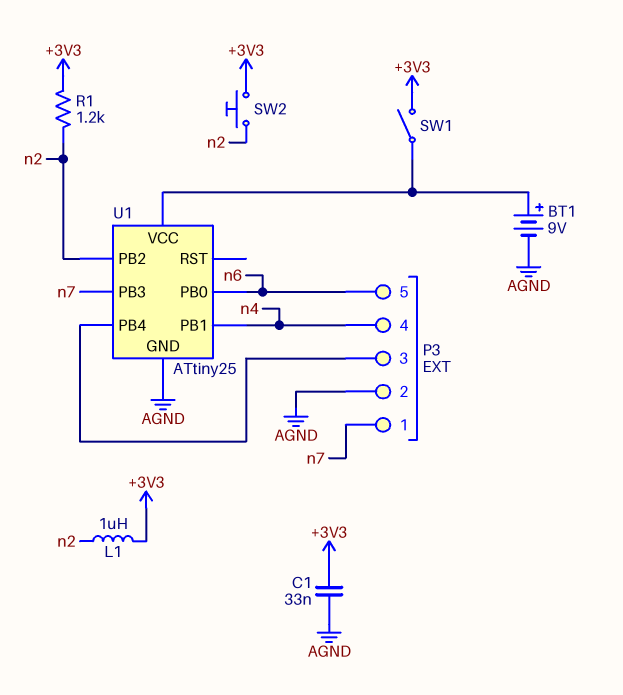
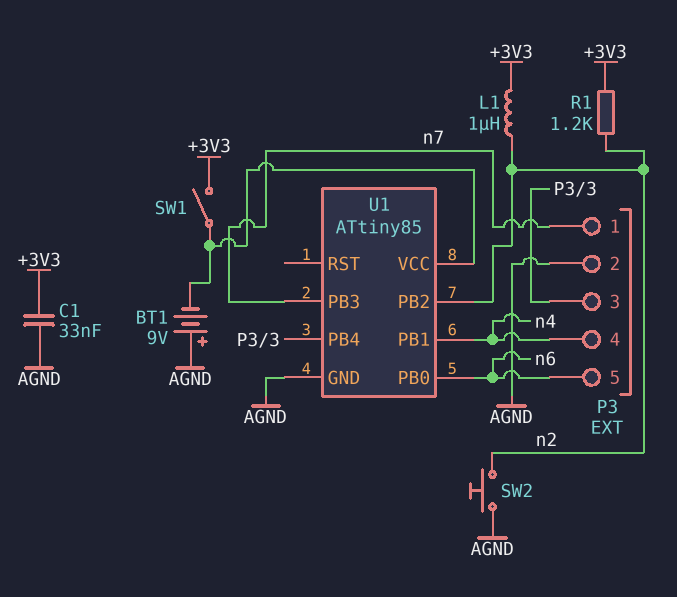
BT1: 9V (plus U1/VCC, minus AGND) -> 9V (plus AGND, minus U1/VCC)
SW2: button (+3V3, n2) -> button (AGND, n2)
U1: ATtiny25 -> ATtiny85

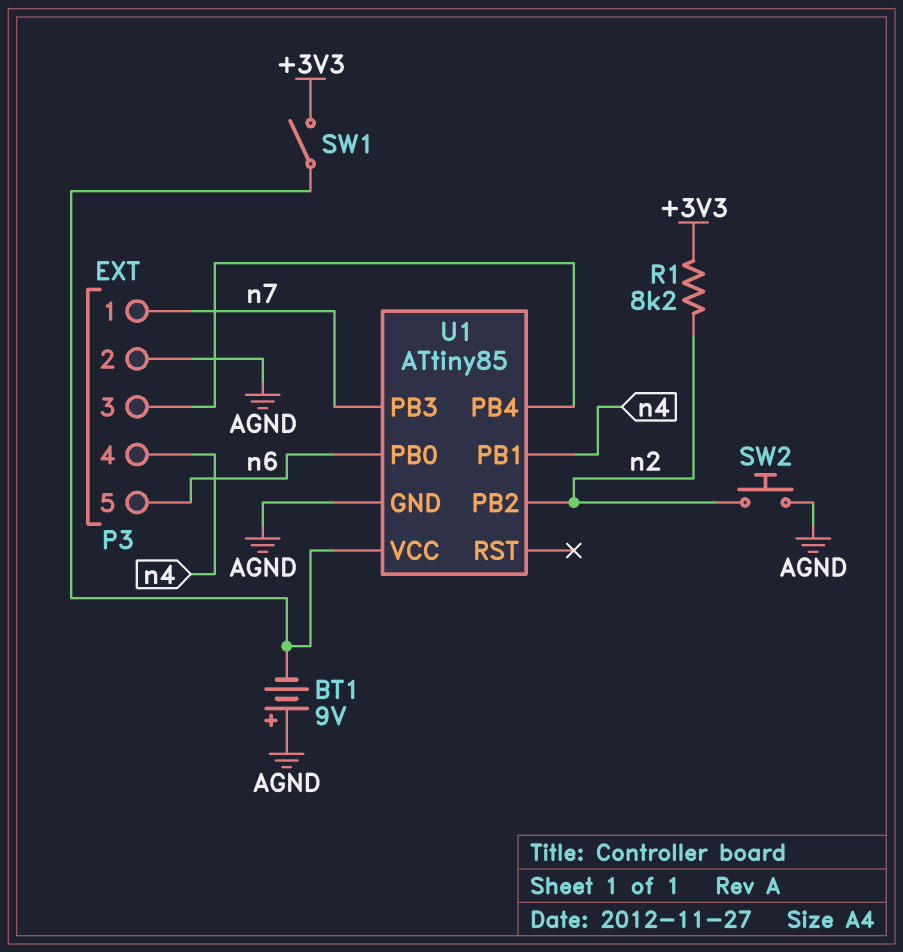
C1: 33nF (+3V3, AGND) -> none
L1: 1uH (+3V3, n2) -> none
R1: 1.2k (+3V3, n2) -> 8.2k (+3V3, n2)

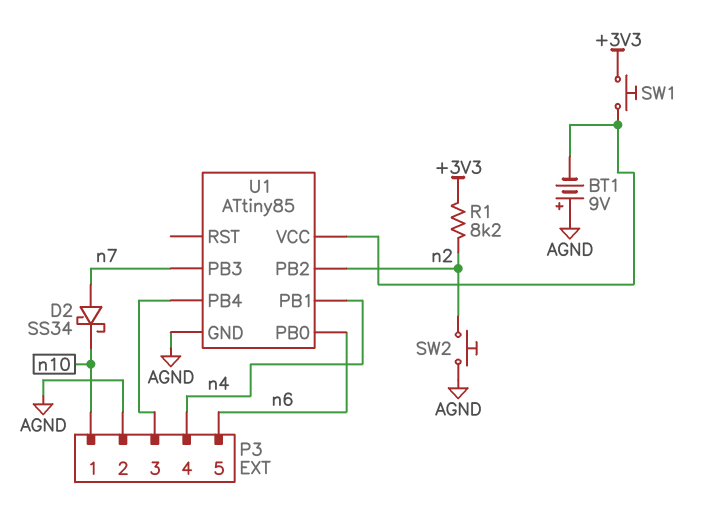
D2: none -> schottky SS34 (A n7, K n10)
P3 pin 1: n7 -> n10
SW1: switch (+3V3, U1/VCC) -> button (+3V3, U1/VCC)

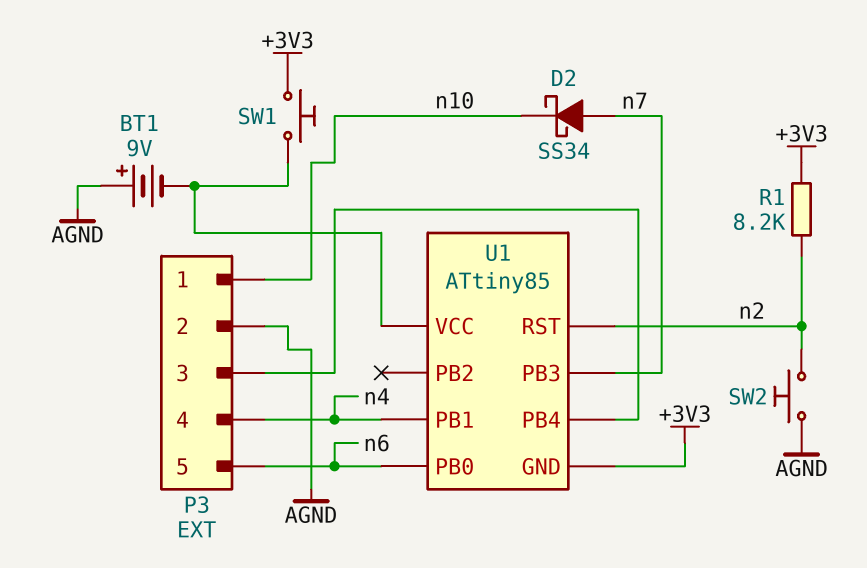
U1 pin GND: AGND -> +3V3
U1 pin PB2: n2 -> none
U1 pin RST: none -> n2

